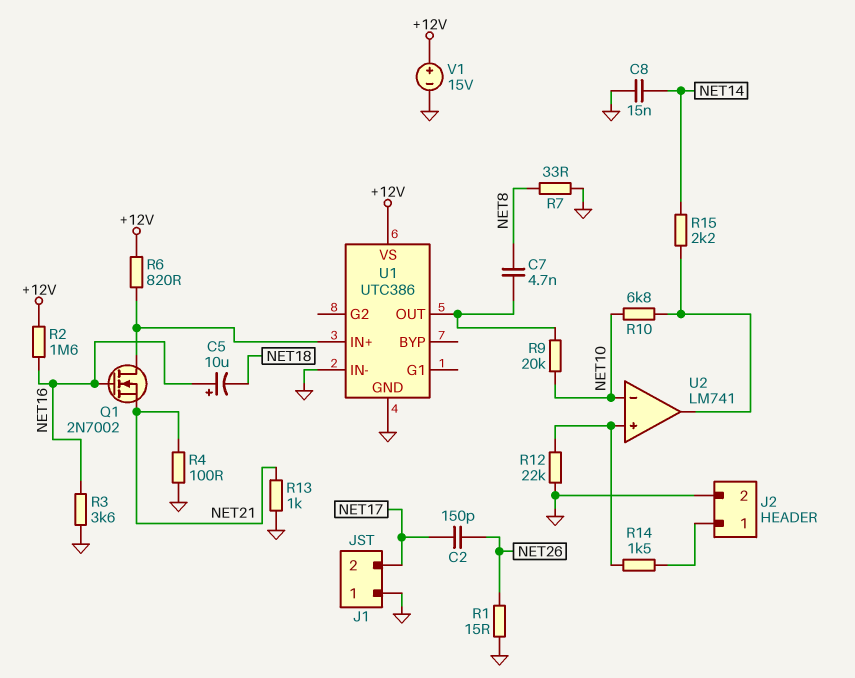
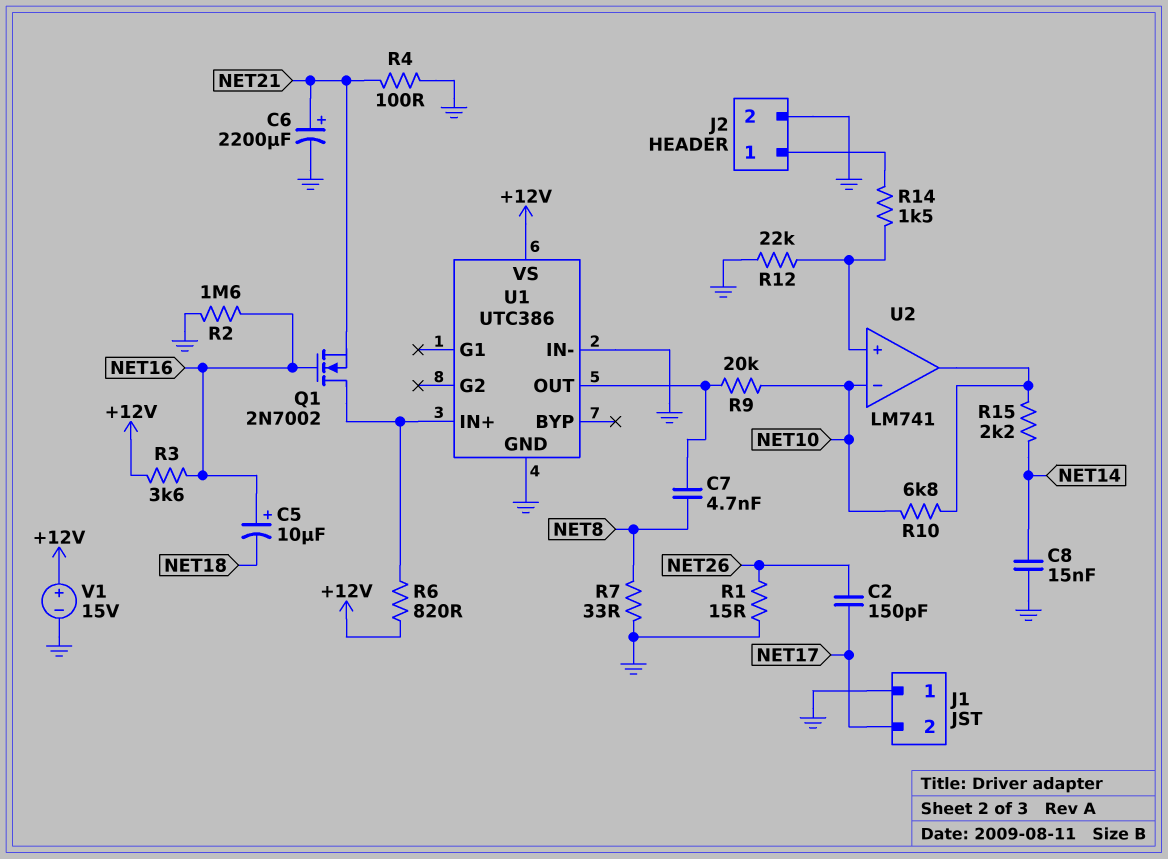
C6: none -> 2200uF (plus NET21, minus GND)
R2: 1.6M (+12V, NET16) -> 1.6M (GND, NET16)
R3: 3.6k (GND, NET16) -> 3.6k (+12V, NET16)
R13: 1k (GND, NET21) -> none

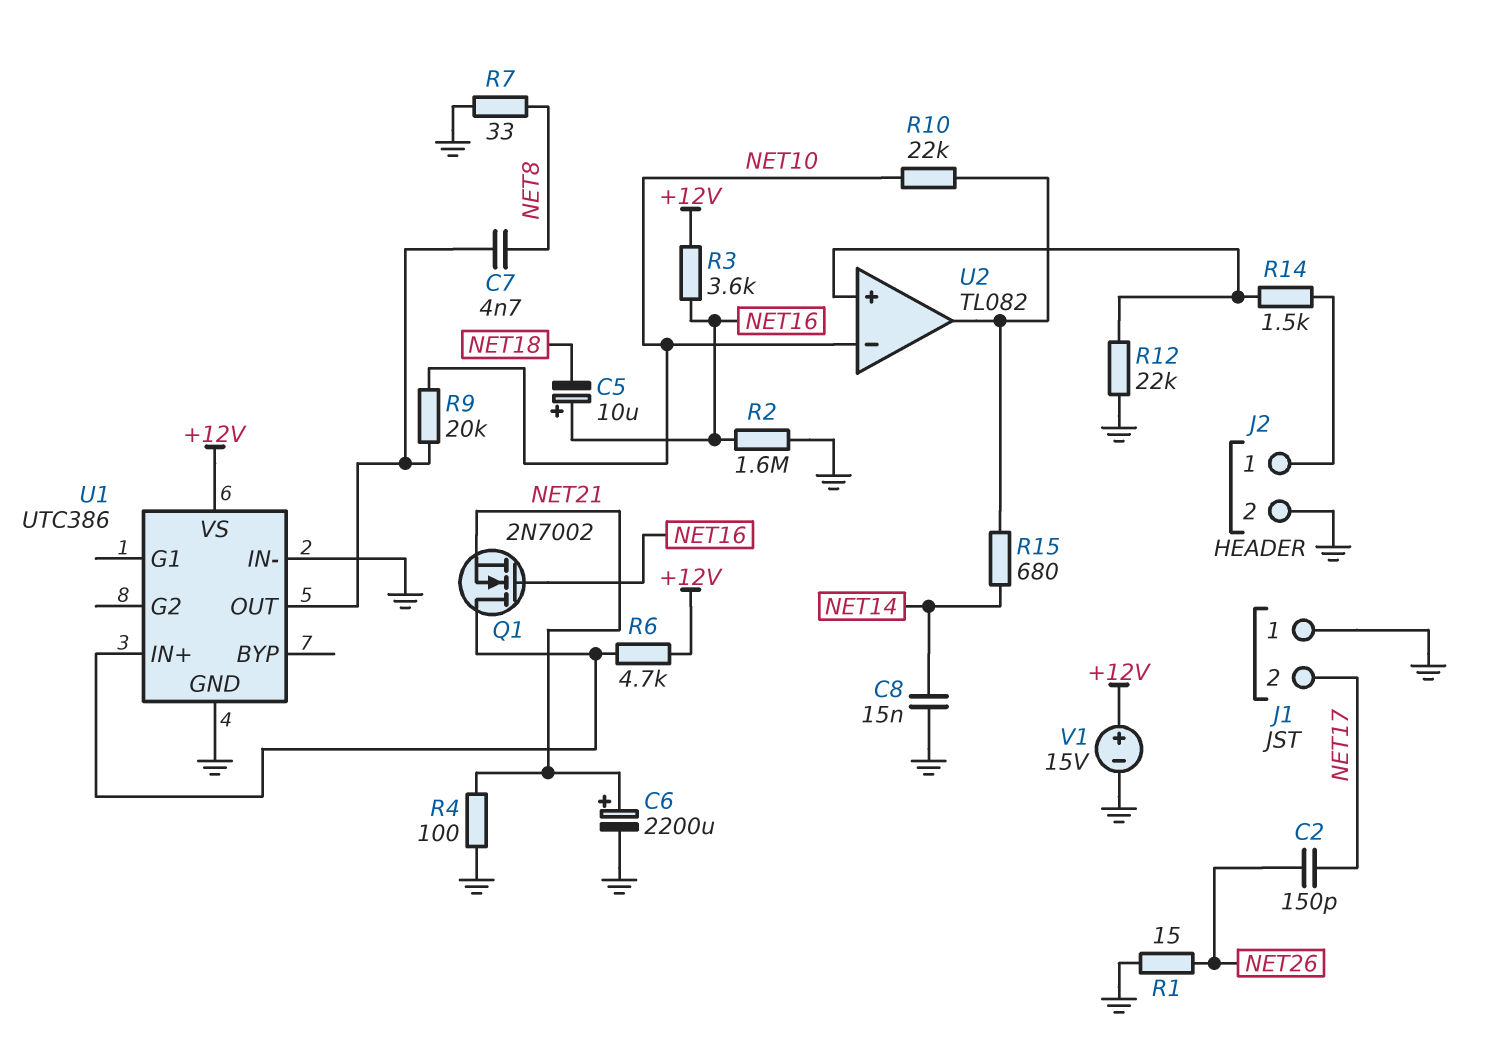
R6: 820 (+12V, U1/IN+) -> 4.7k (+12V, U1/IN+)
R10: 6.8k (NET10, U2/out) -> 22k (NET10, U2/out)
R15: 2.2k (NET14, U2/out) -> 680 (NET14, U2/out)
U2: LM741 -> TL082

